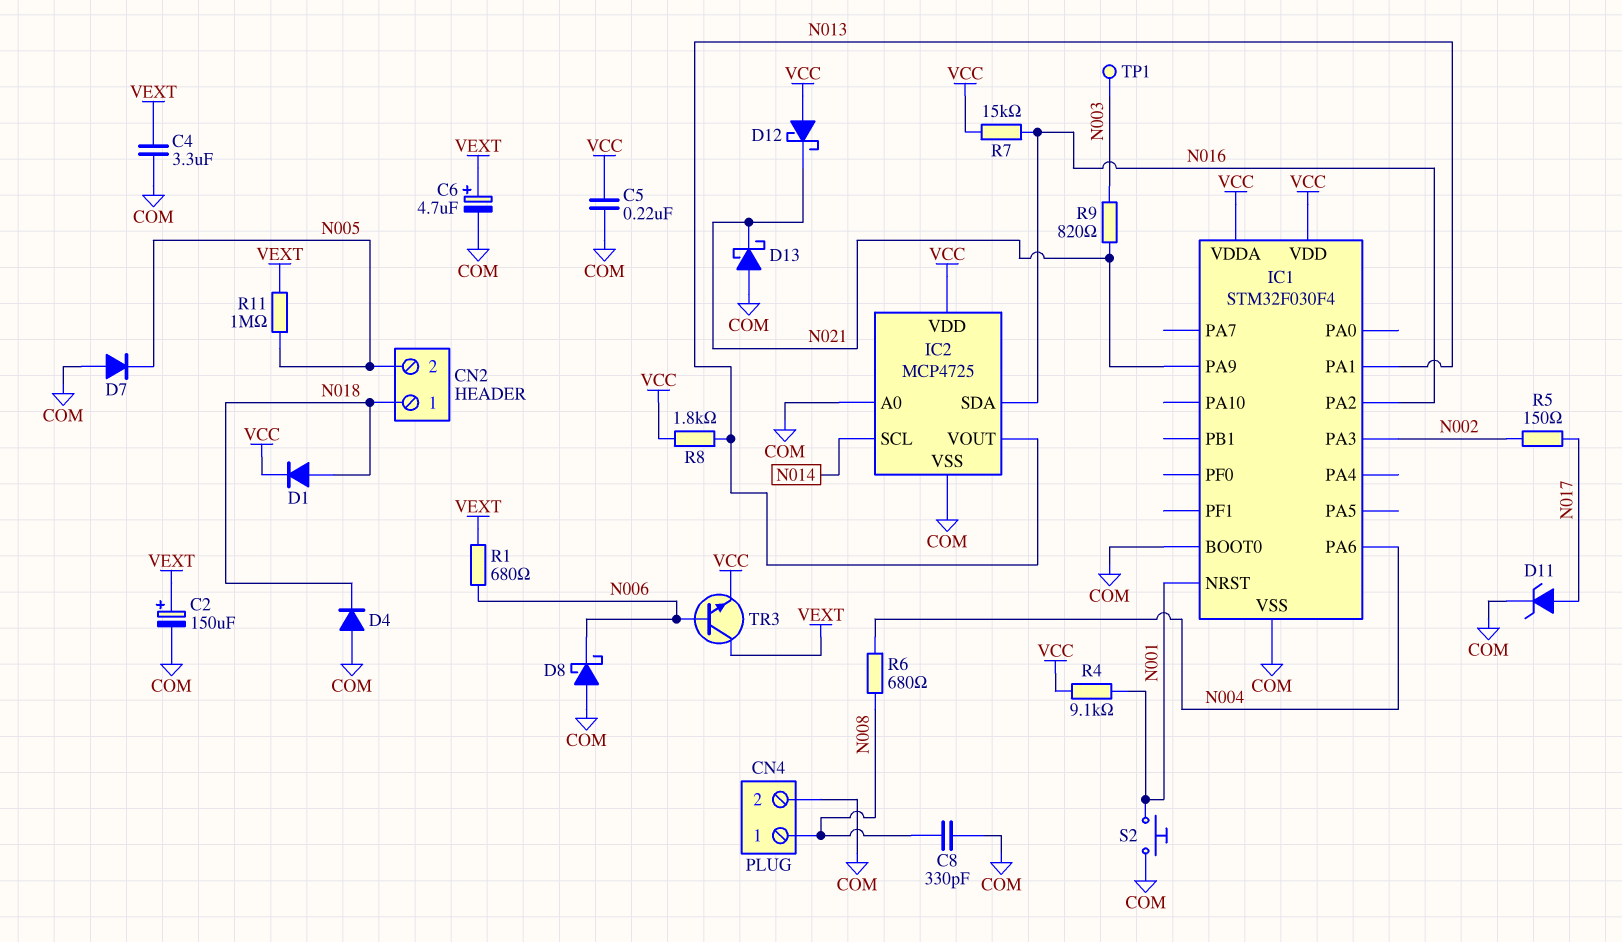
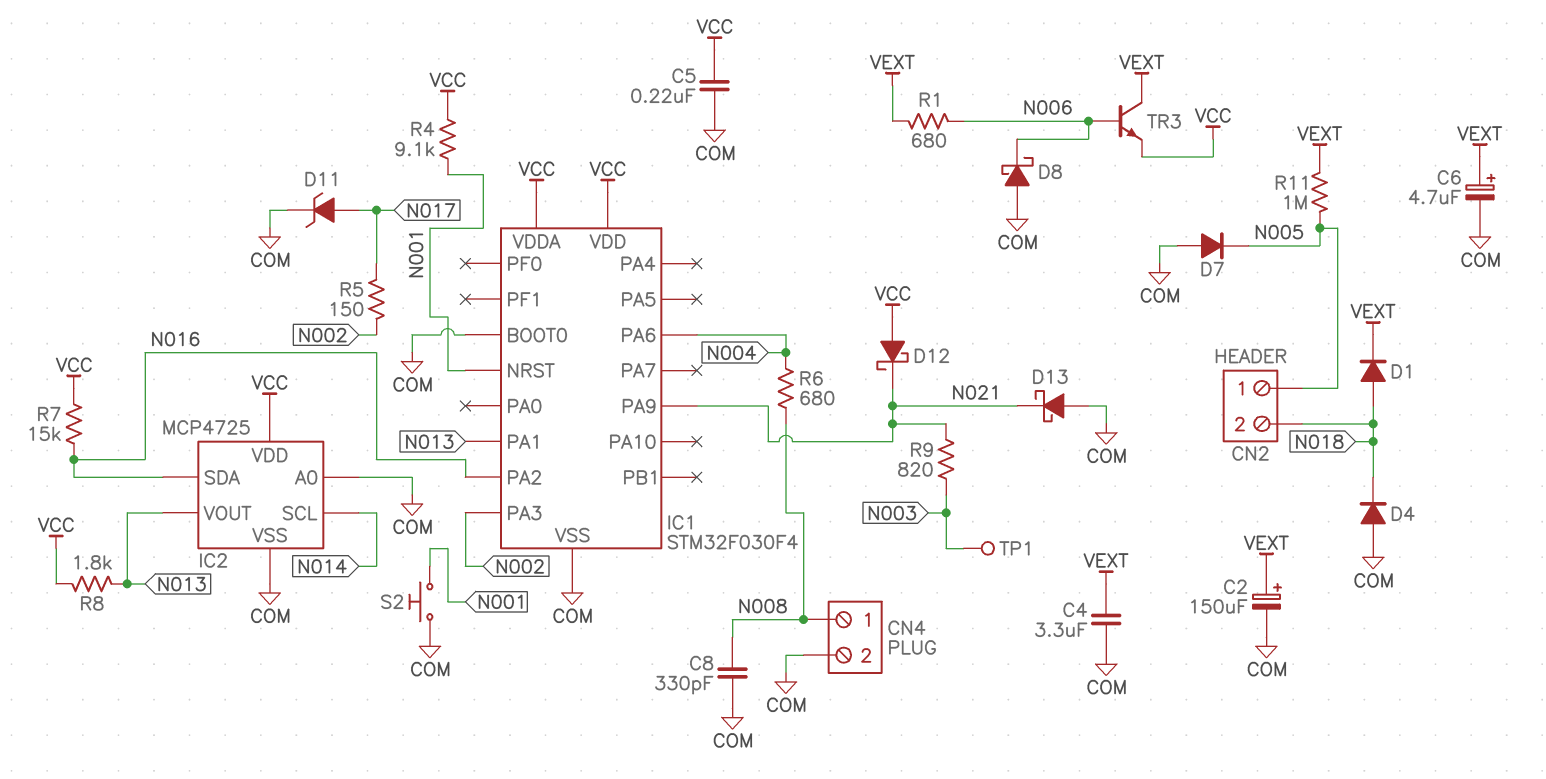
CN2 pin 1: N018 -> N005
CN2 pin 2: N005 -> N018
D1: diode (A N018, K VCC) -> diode (A N018, K VEXT)

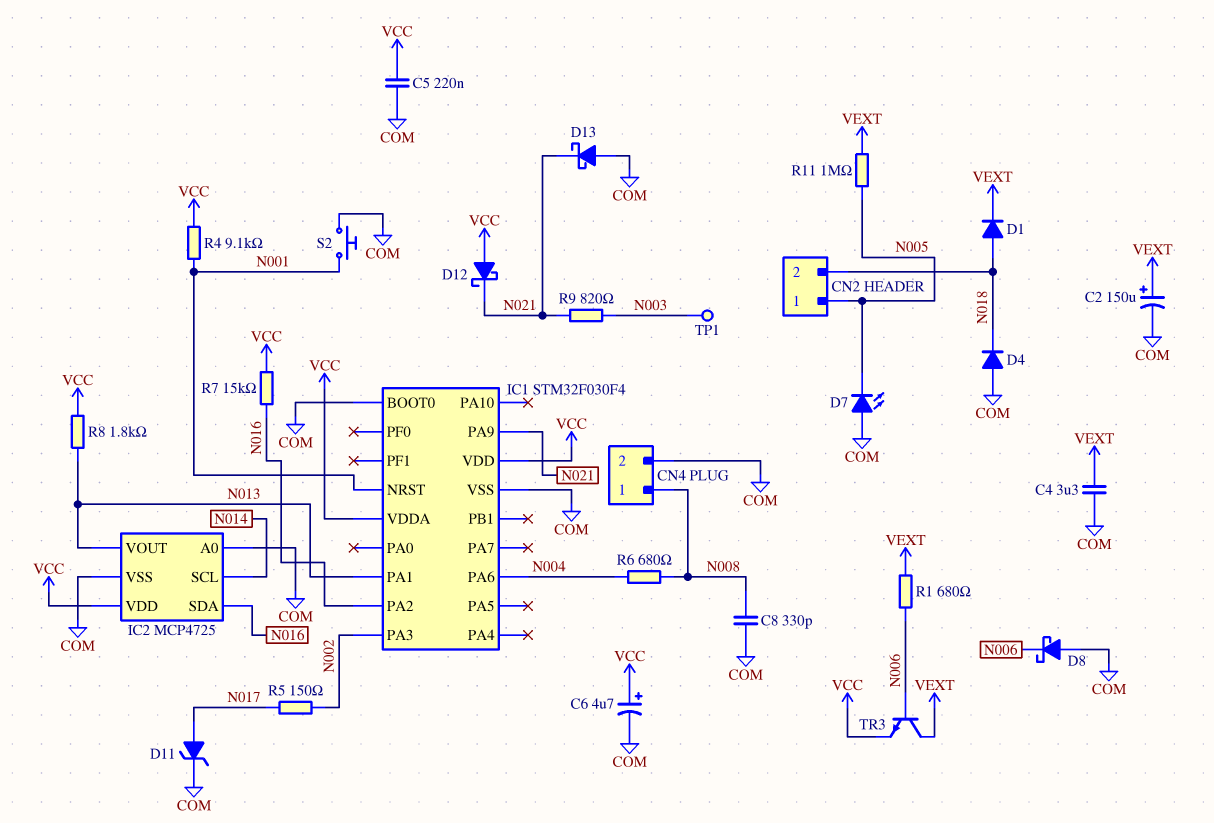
C6: 4.7uF (plus VEXT, minus COM) -> 4.7uF (plus VCC, minus COM)
D7: diode (A COM, K N005) -> LED (A COM, K N005)

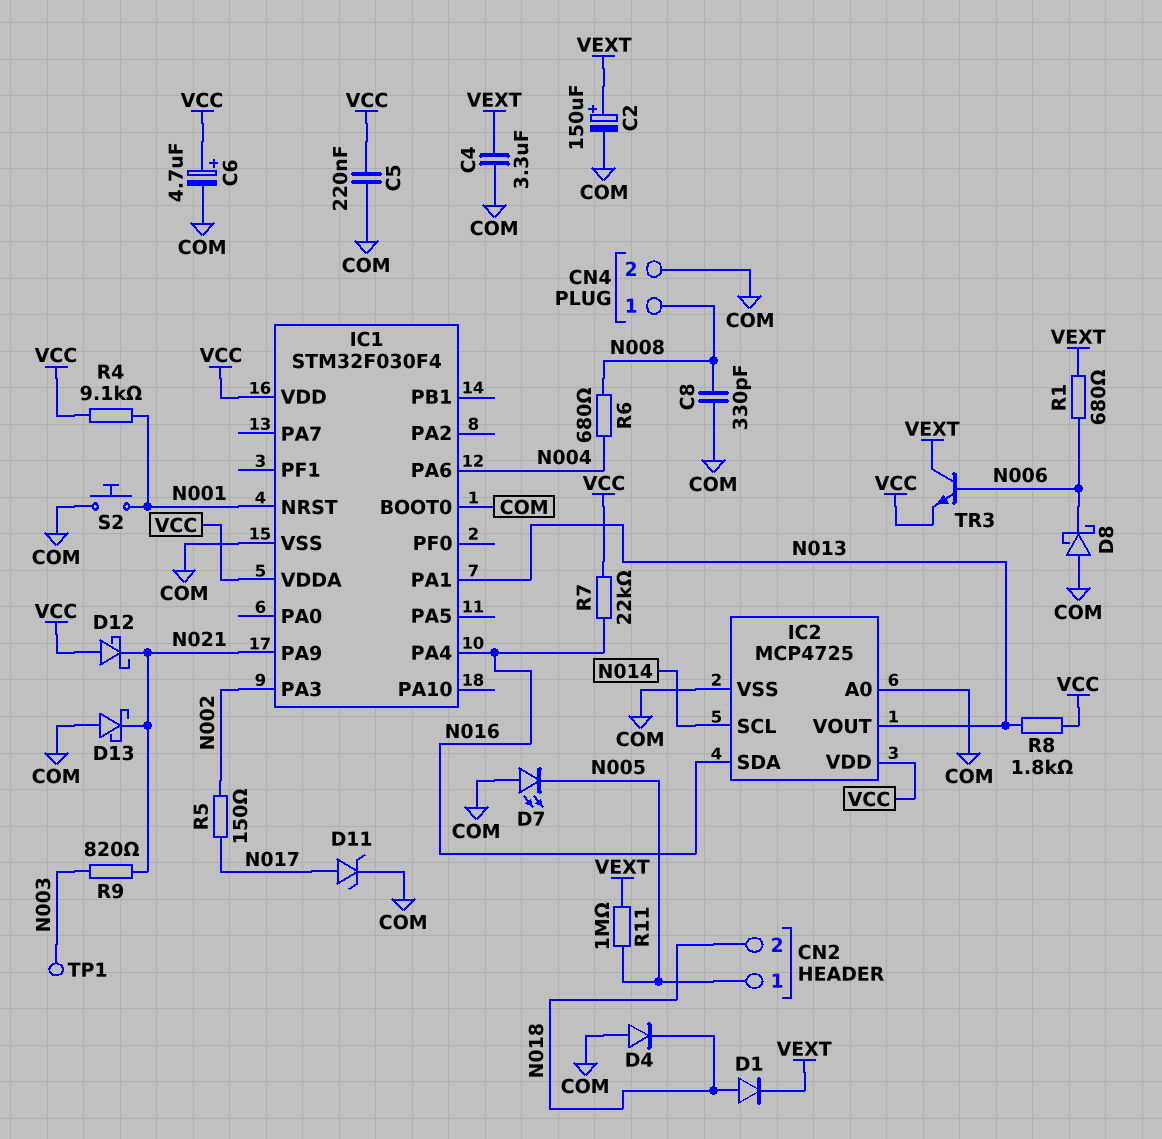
IC1 pin PA2: N016 -> none
IC1 pin PA4: none -> N016
R7: 15k (N016, VCC) -> 22k (N016, VCC)

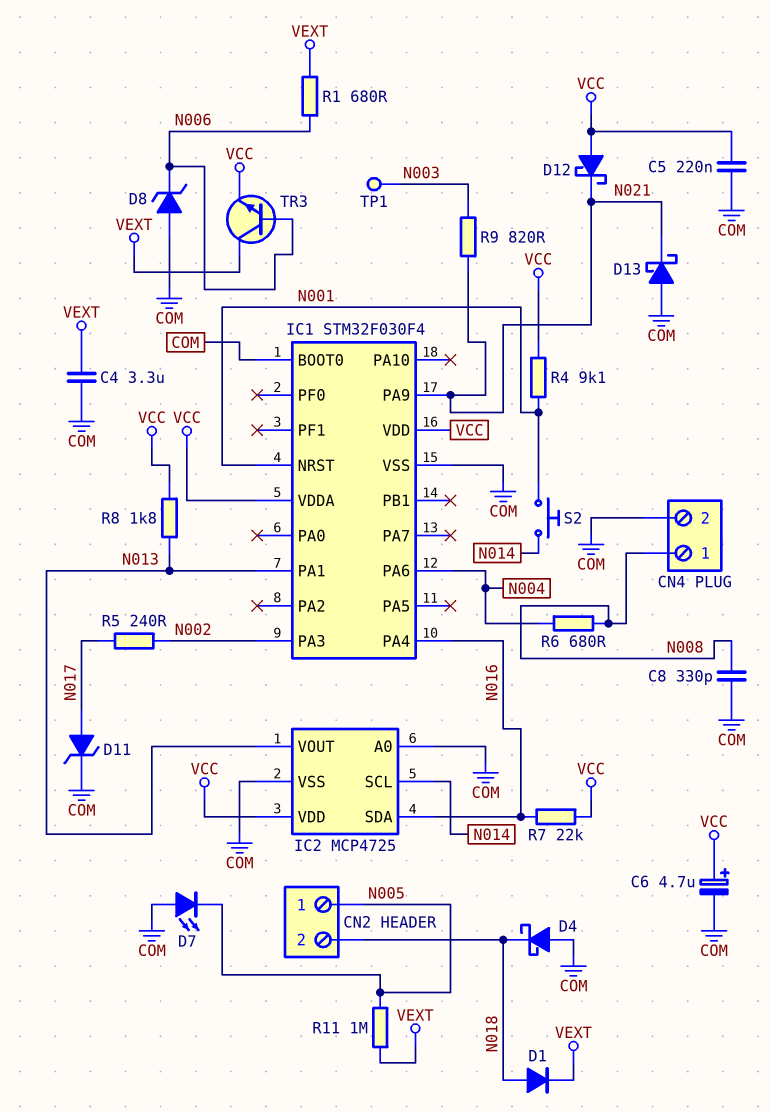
C2: 150uF (plus VEXT, minus COM) -> none
D4: diode (A COM, K N018) -> schottky (A COM, K N018)
D8: schottky (A COM, K N006) -> zener (A COM, K N006)
R5: 150 (N002, N017) -> 240 (N002, N017)
S2: button (COM, N001) -> button (N001, N014)

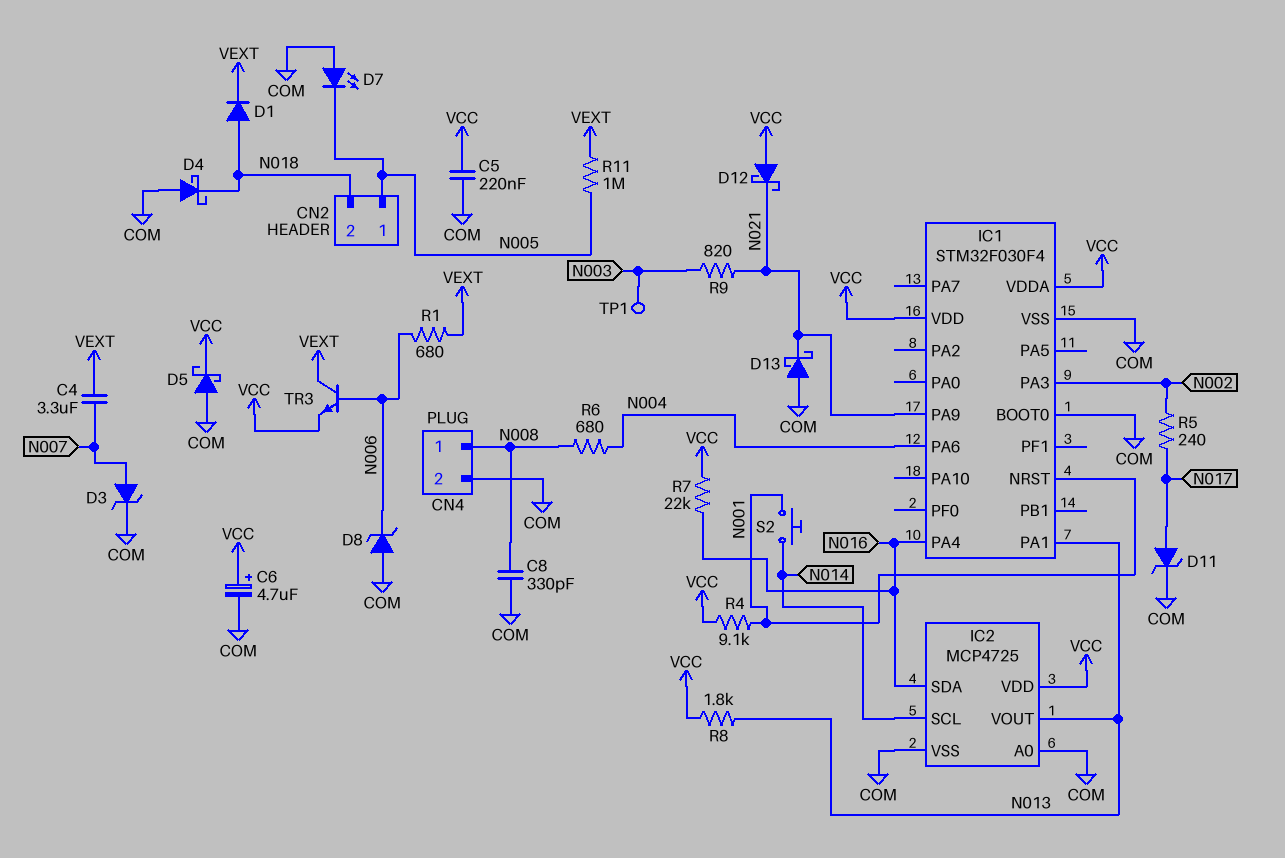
C4: 3.3uF (COM, VEXT) -> 3.3uF (N007, VEXT)
D3: none -> zener (A N007, K COM)
D5: none -> schottky (A COM, K VCC)

